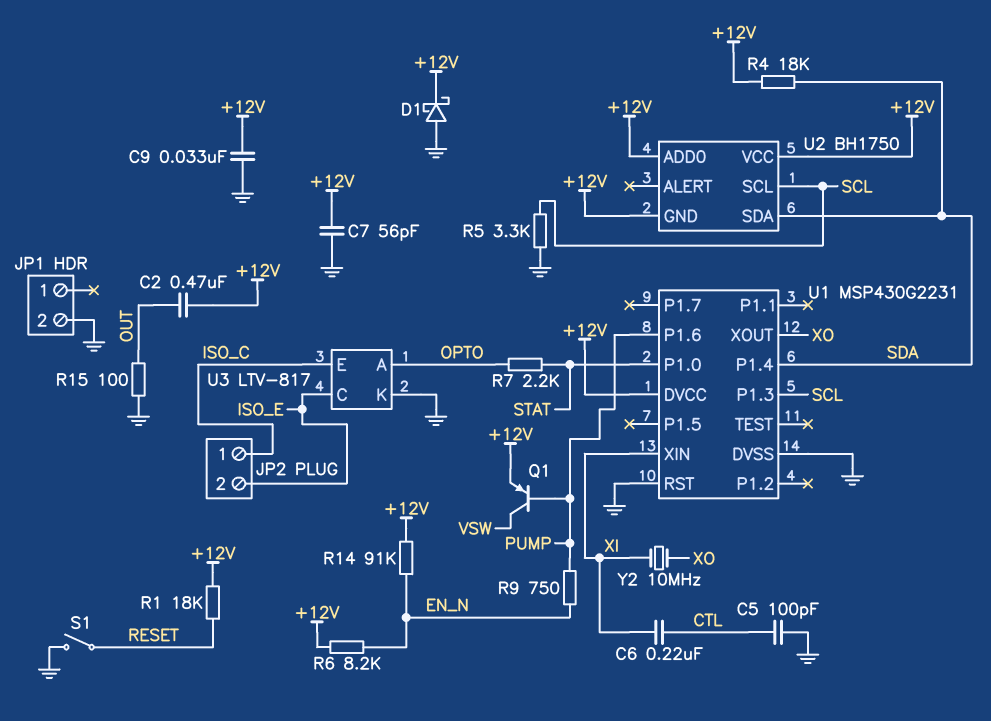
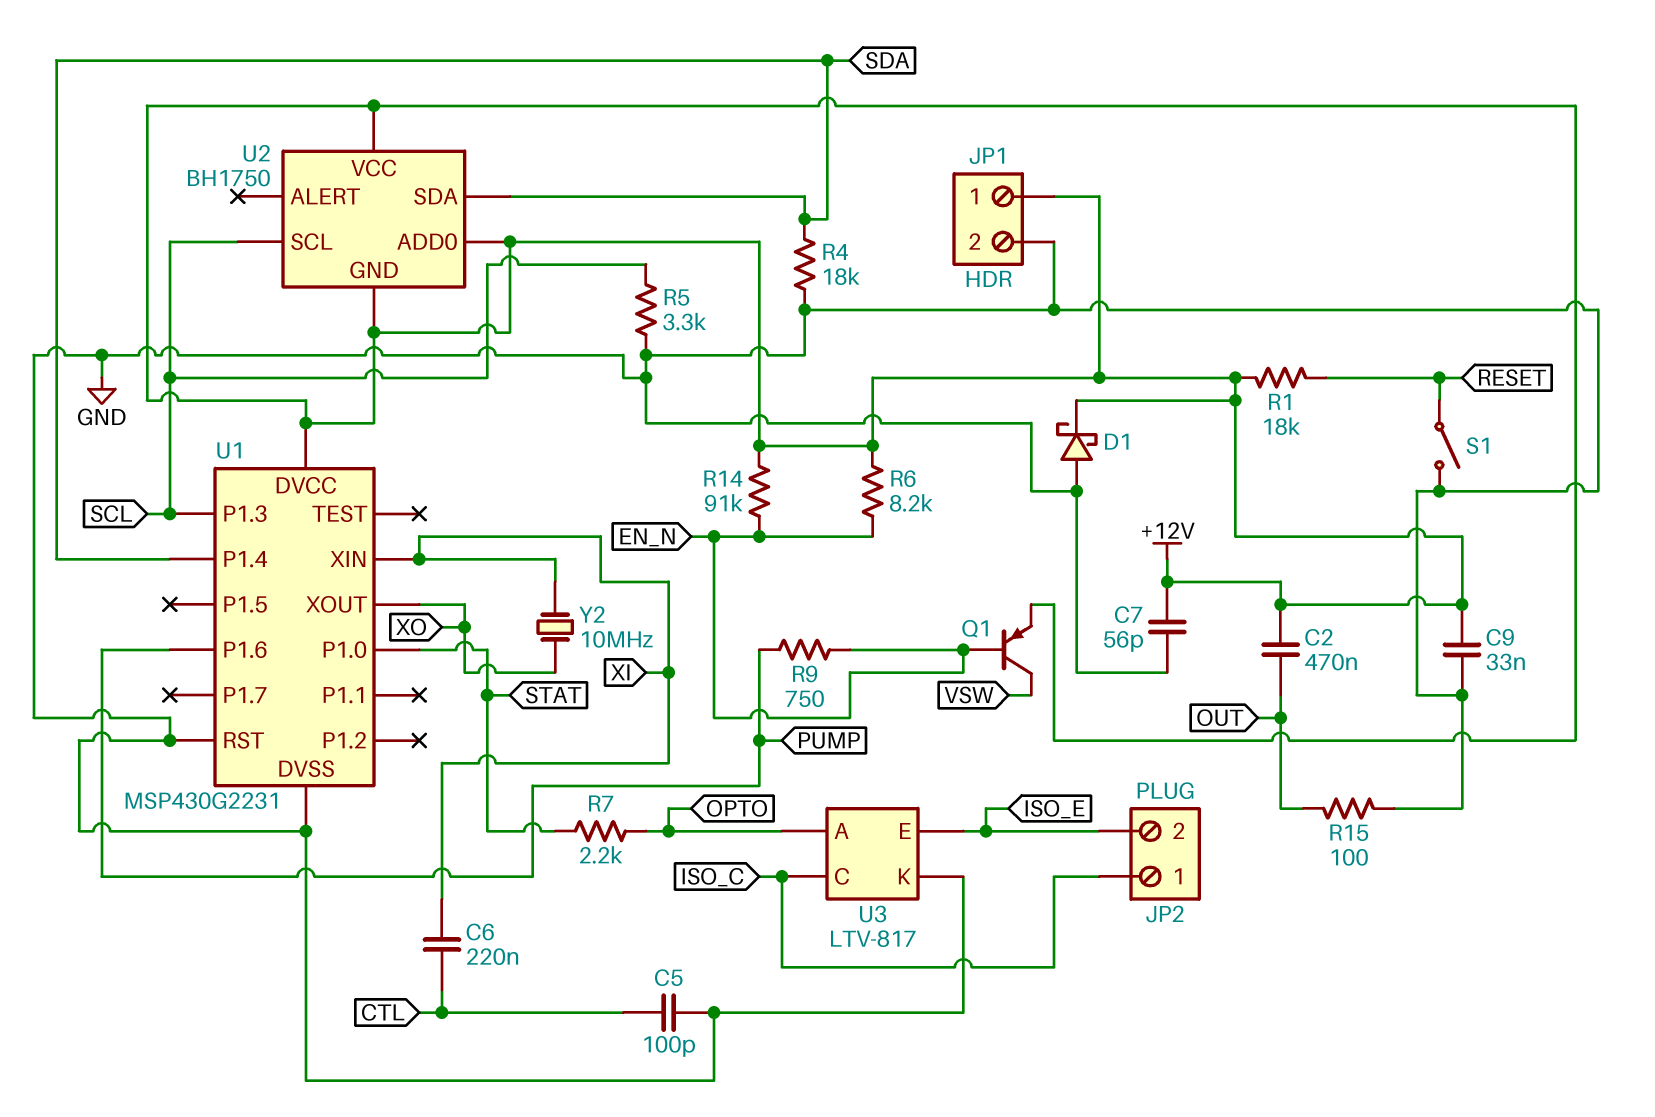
JP1 pin 1: none -> +12V
Q1: PNP (B PUMP, C VSW, E +12V) -> PNP (B EN_N, C VSW, E +12V)
R4: 18k (+12V, SDA) -> 18k (GND, SDA)
U3 pin C: ISO_E -> ISO_C
U3 pin E: ISO_C -> ISO_E

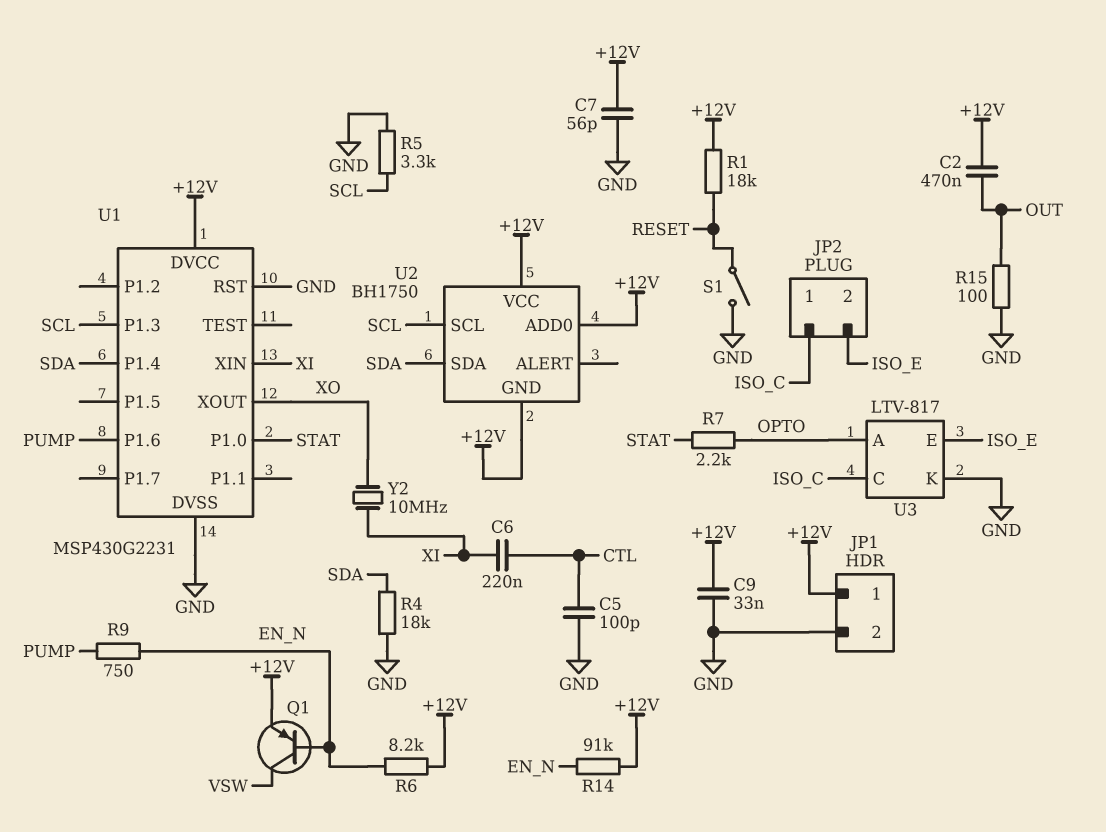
D1: schottky (A GND, K +12V) -> none

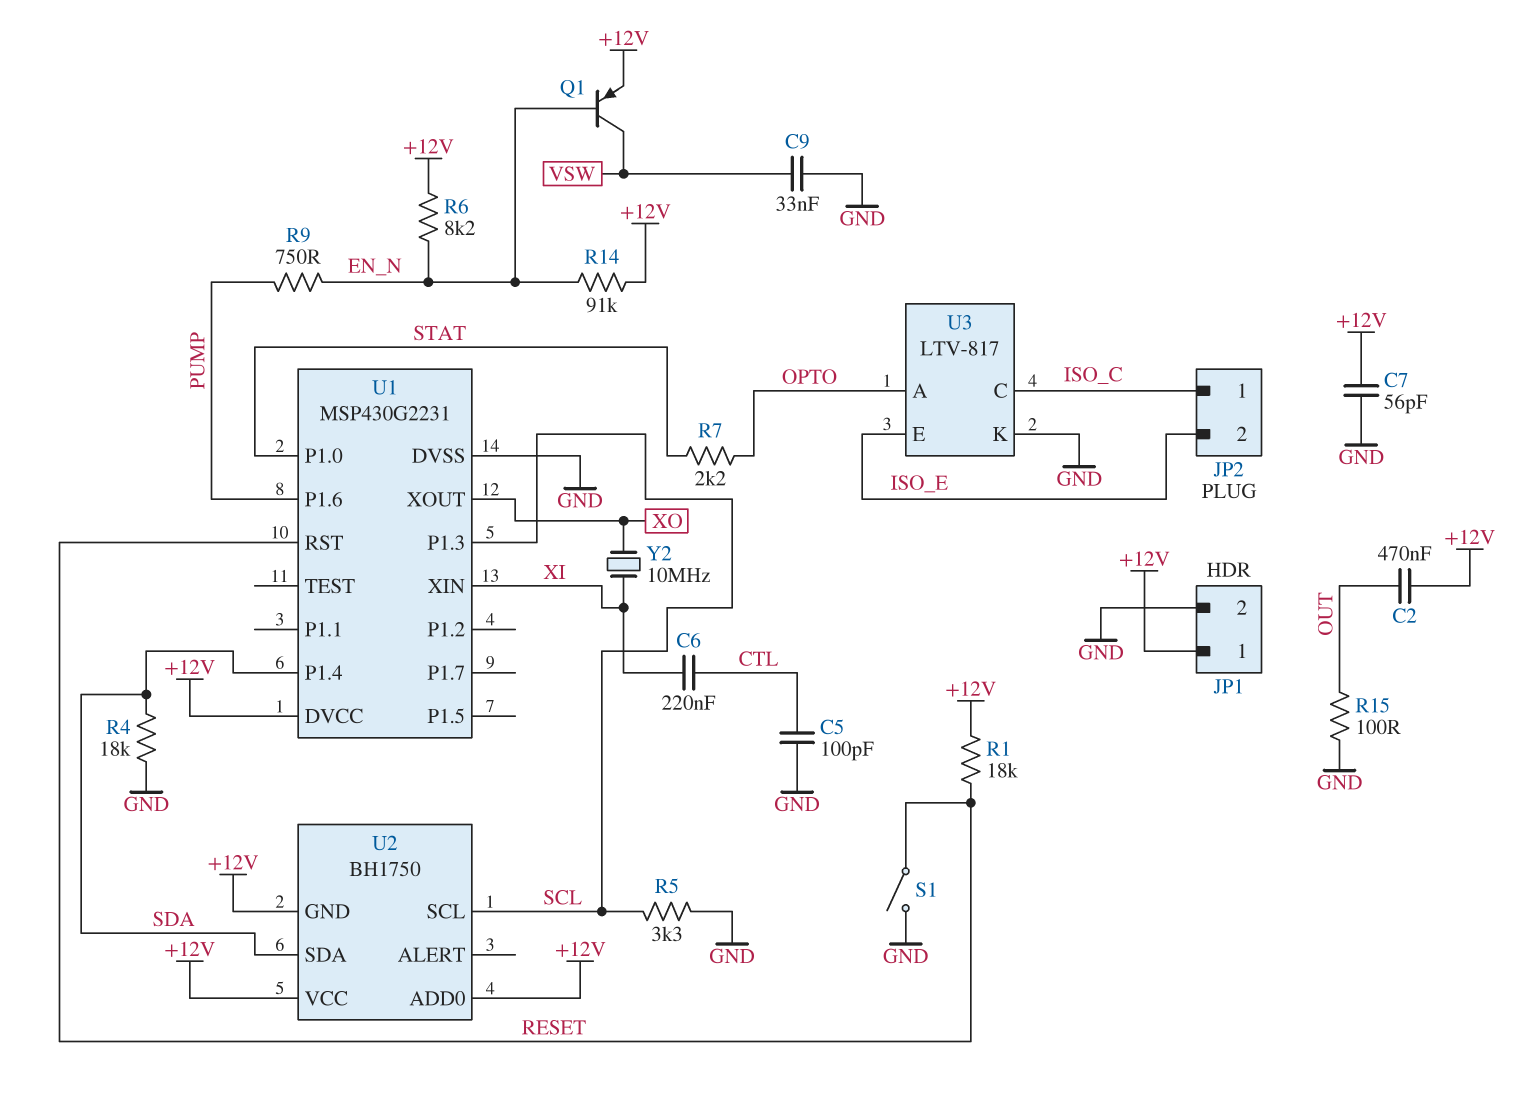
C9: 33nF (+12V, GND) -> 33nF (GND, VSW)
U1 pin RST: GND -> RESET

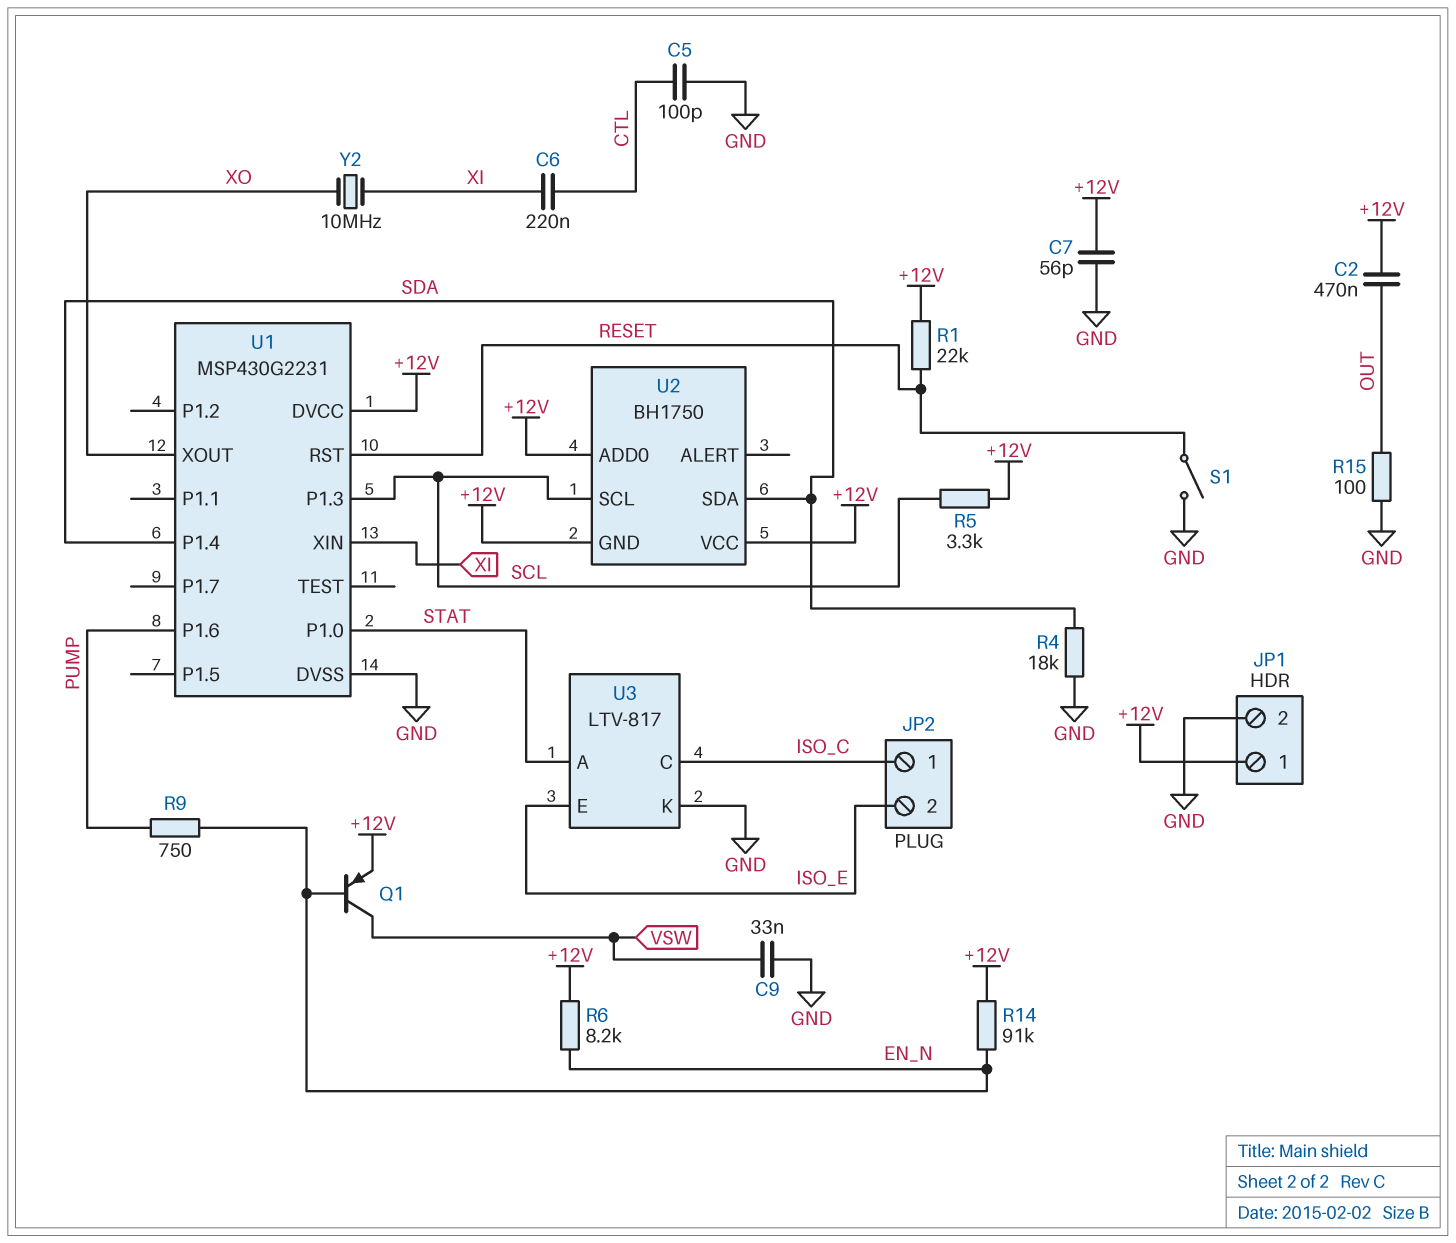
R1: 18k (+12V, RESET) -> 22k (+12V, RESET)
R5: 3.3k (GND, SCL) -> 3.3k (+12V, SCL)
R7: 2.2k (OPTO, STAT) -> none
U3 pin A: OPTO -> STAT

